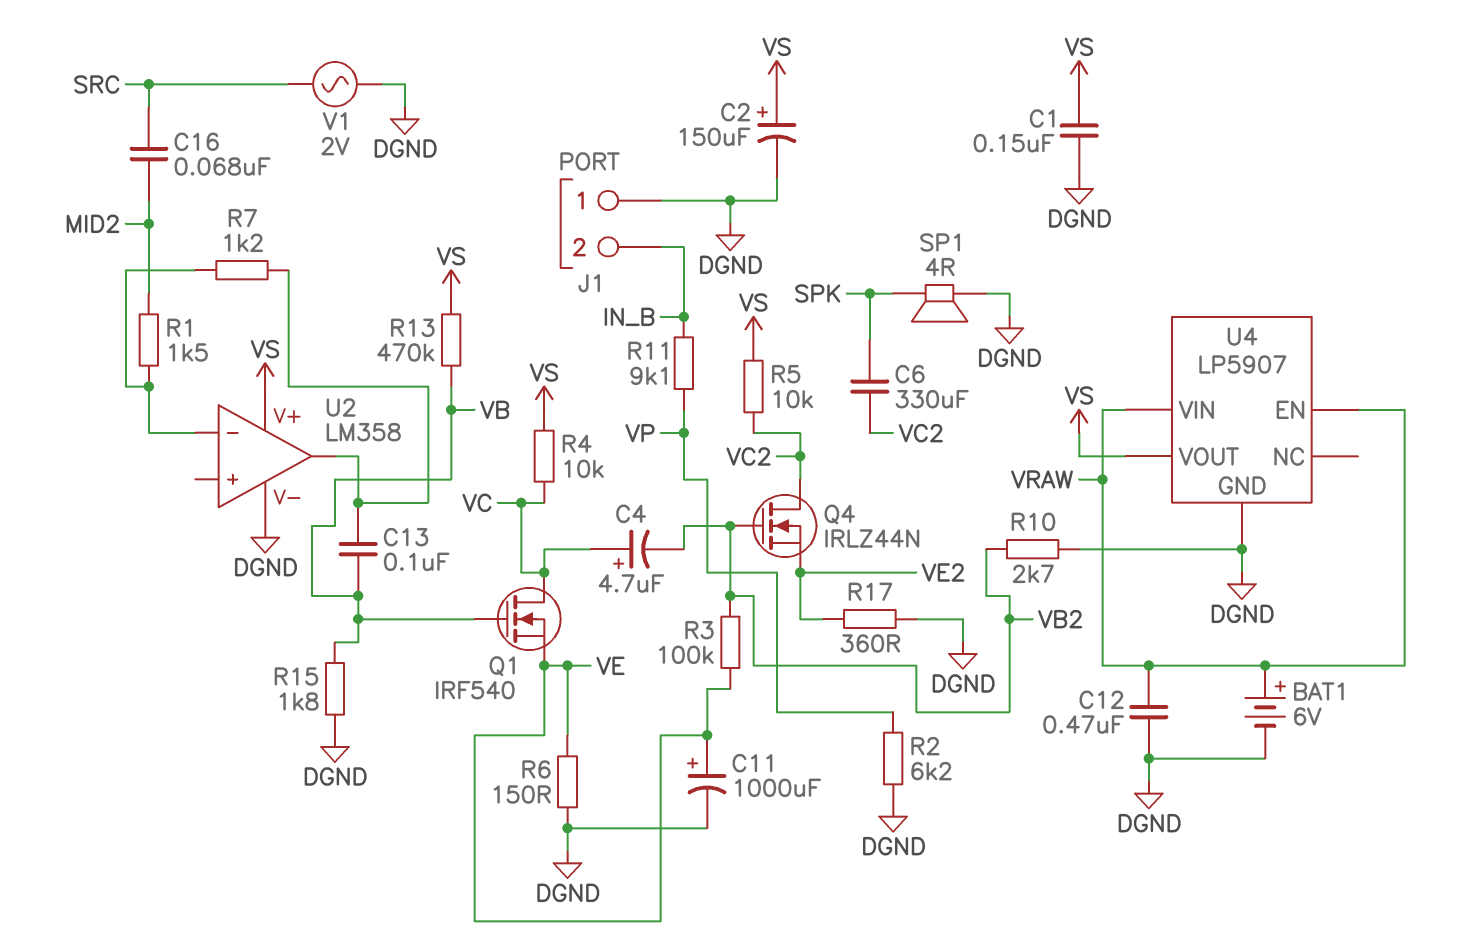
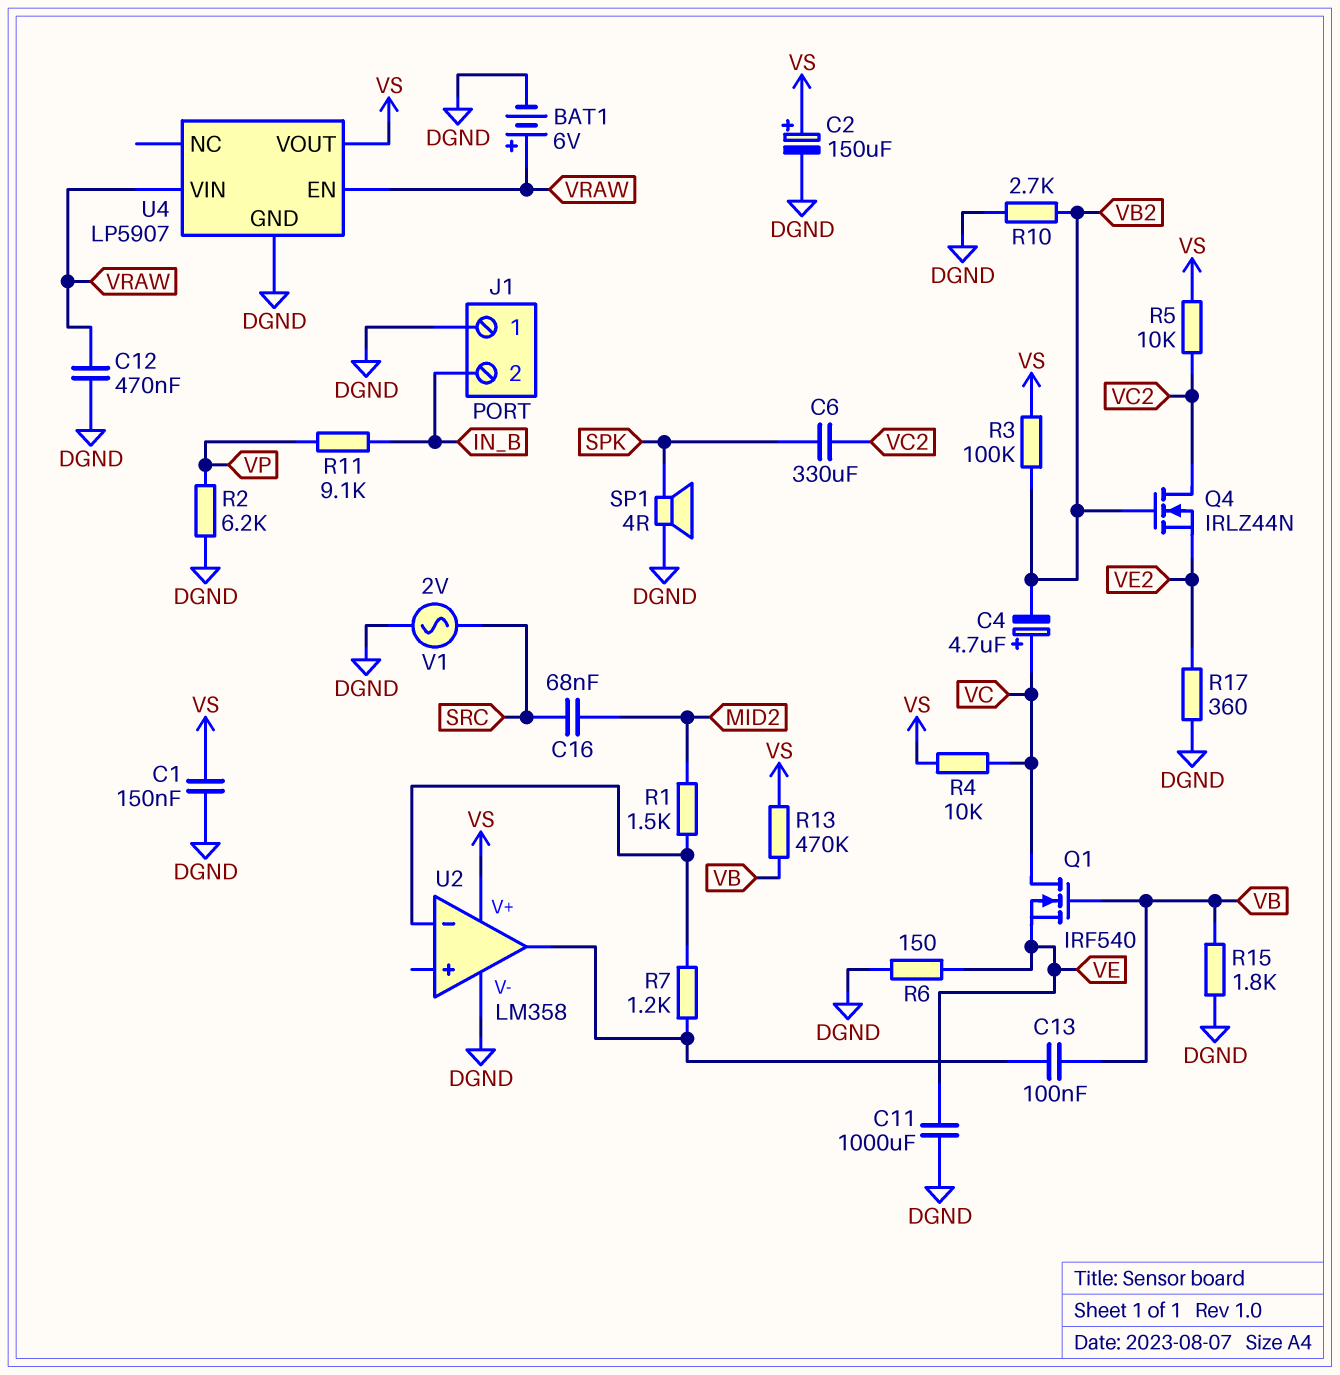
C11: 1000uF (plus VE, minus DGND) -> 1000uF (DGND, VE)
R3: 100k (VB2, VE) -> 100k (VB2, VS)

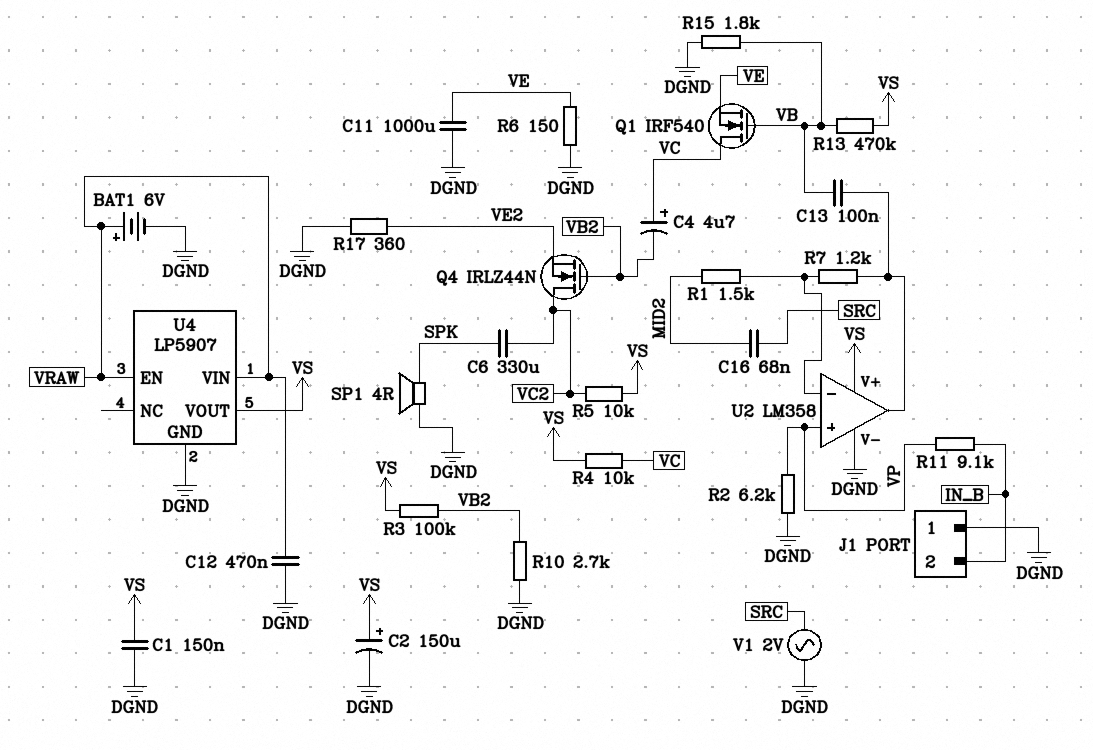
U2 pin in+: none -> VP

